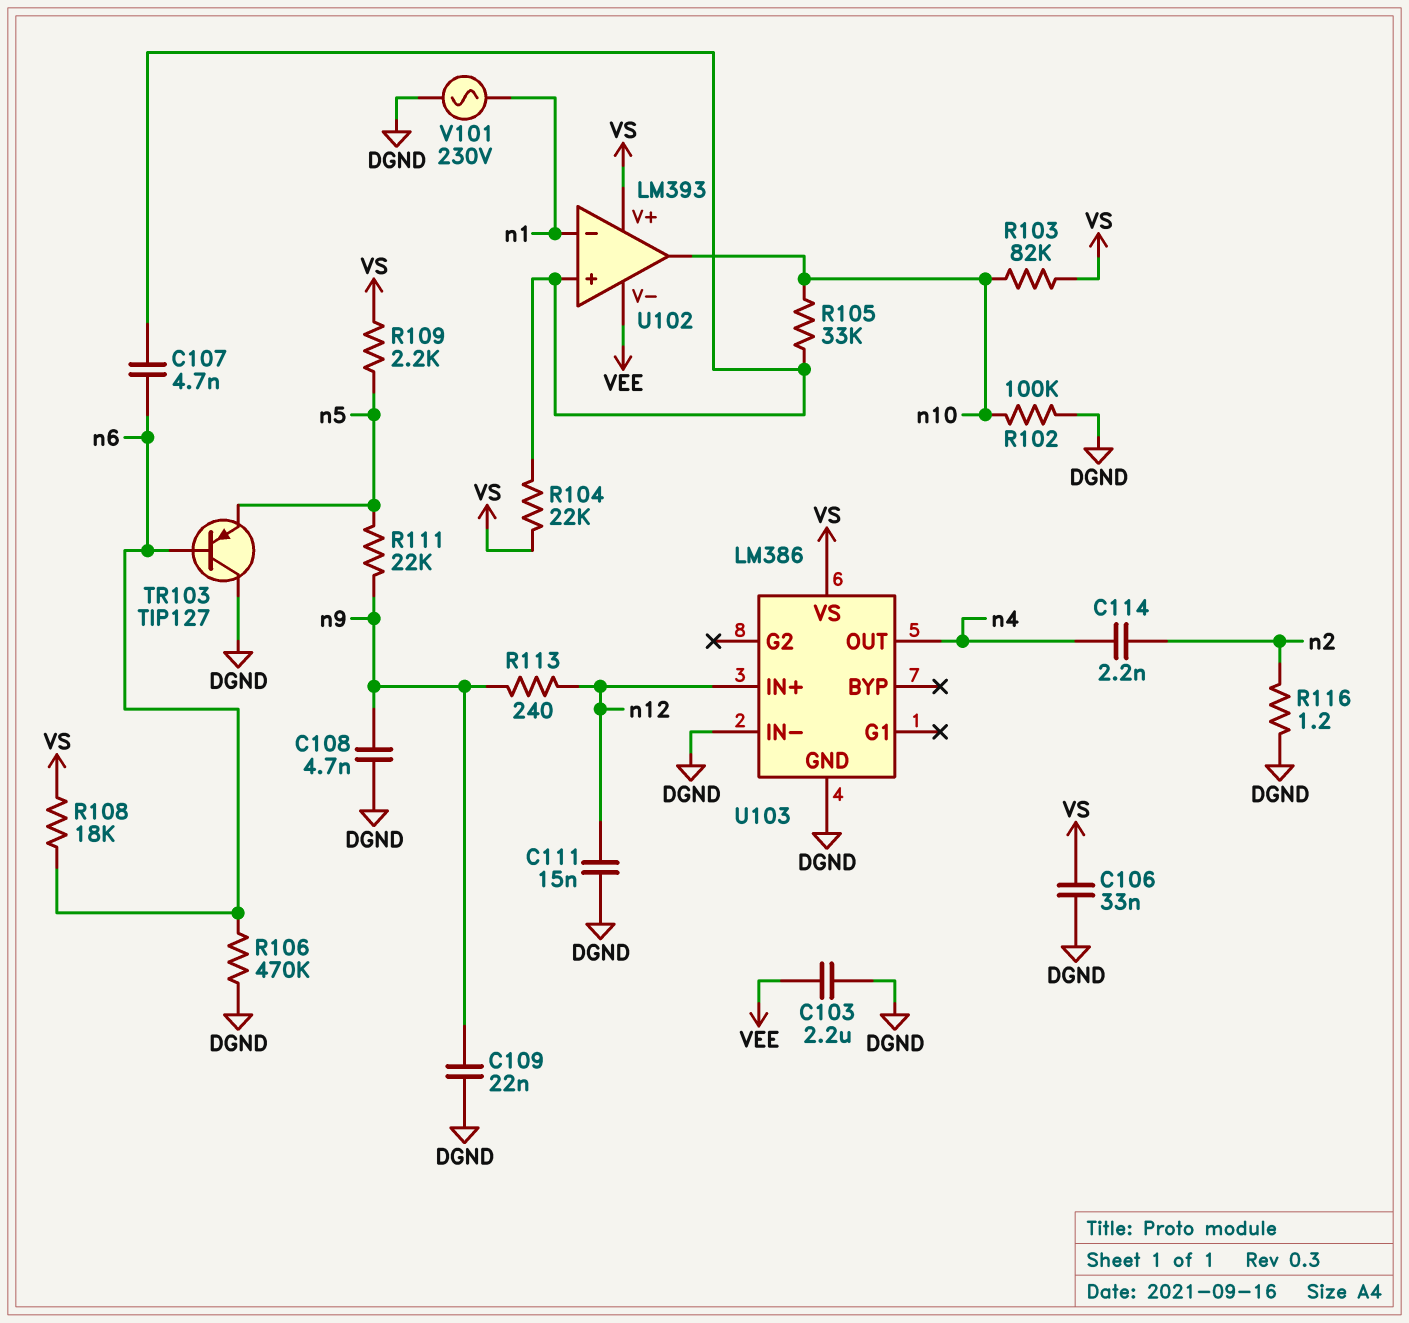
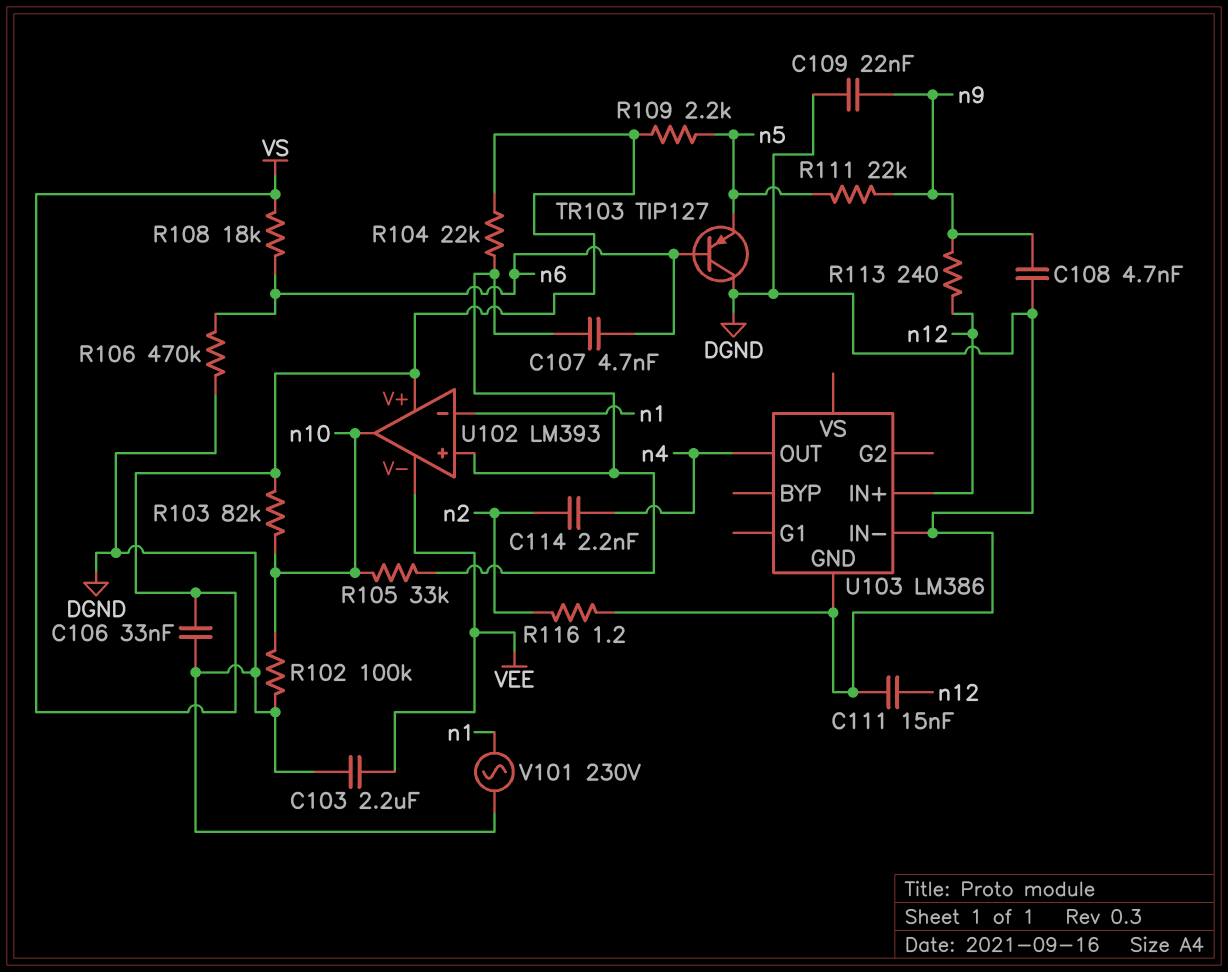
U103 pin VS: VS -> none

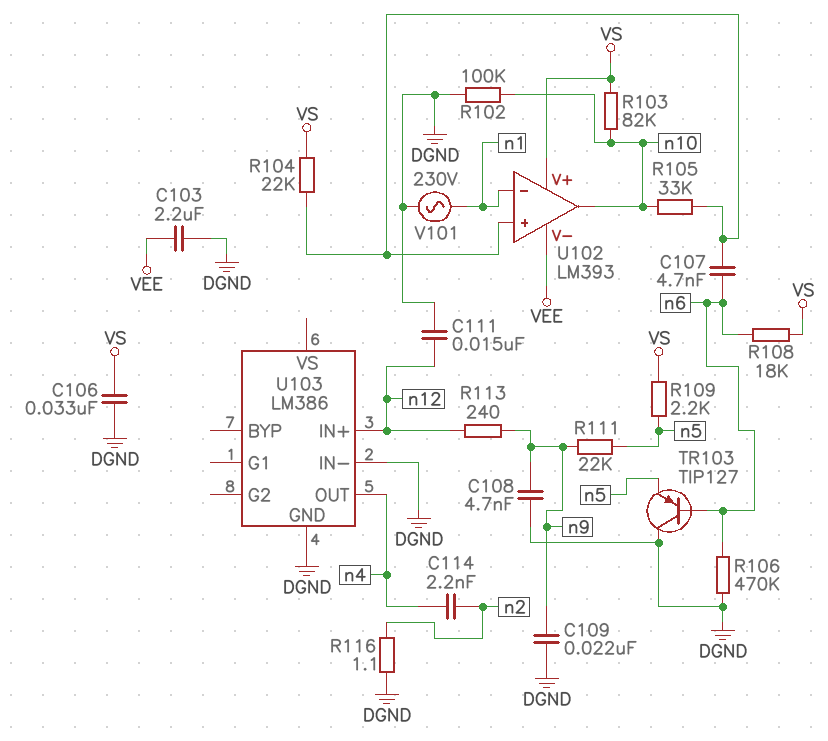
R116: 1.2 (DGND, n2) -> 1.1 (DGND, n2)

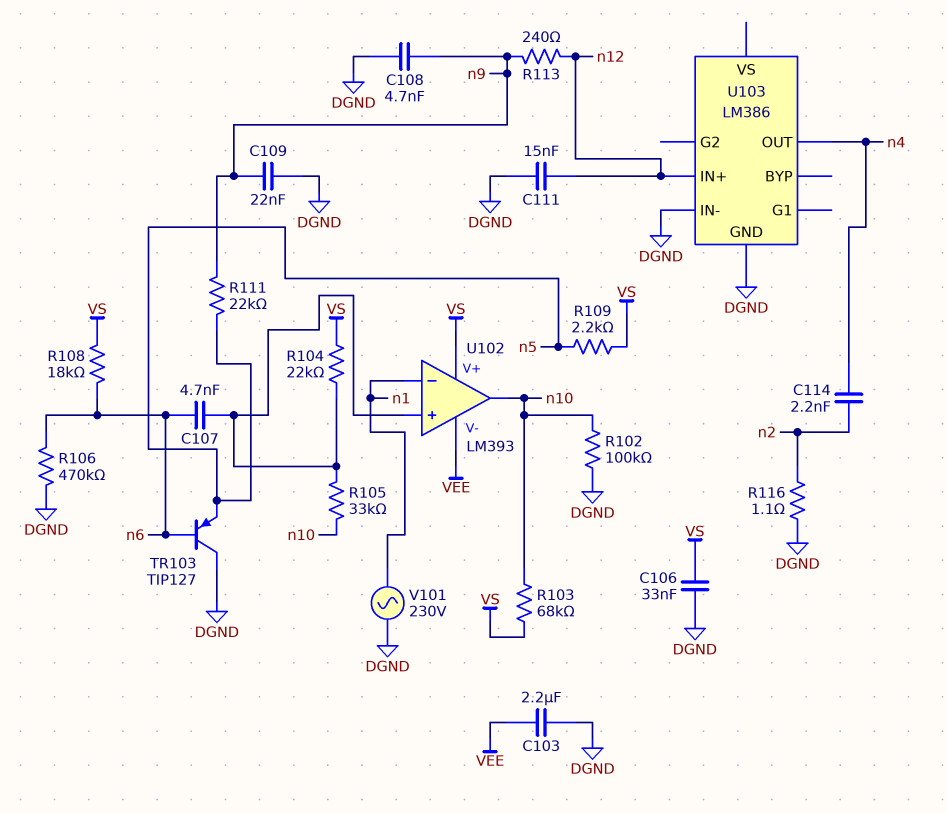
R103: 82k (VS, n10) -> 68k (VS, n10)

